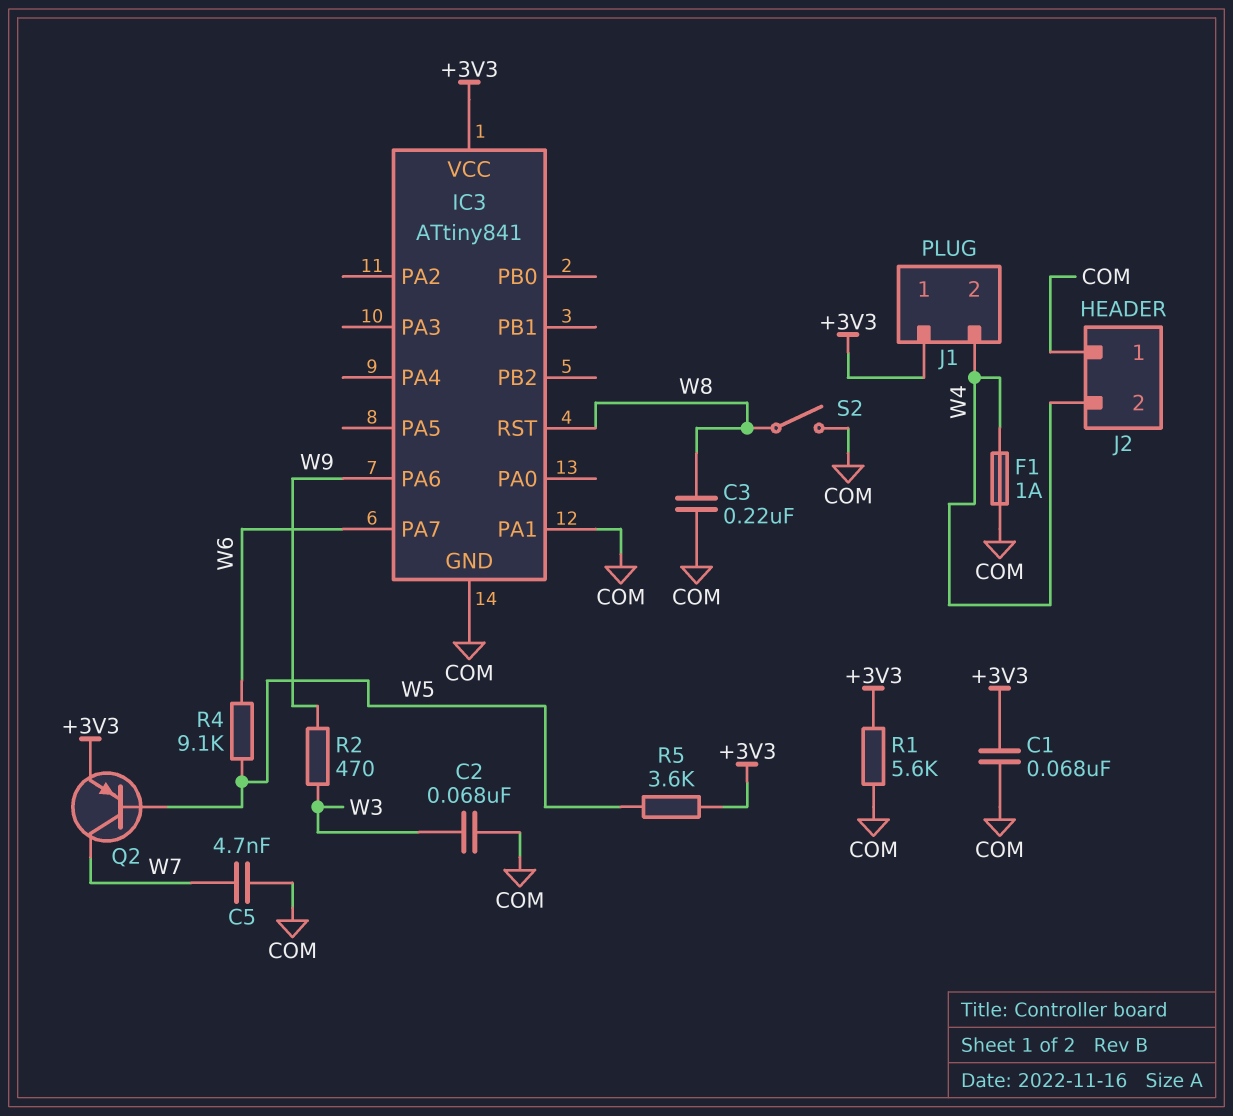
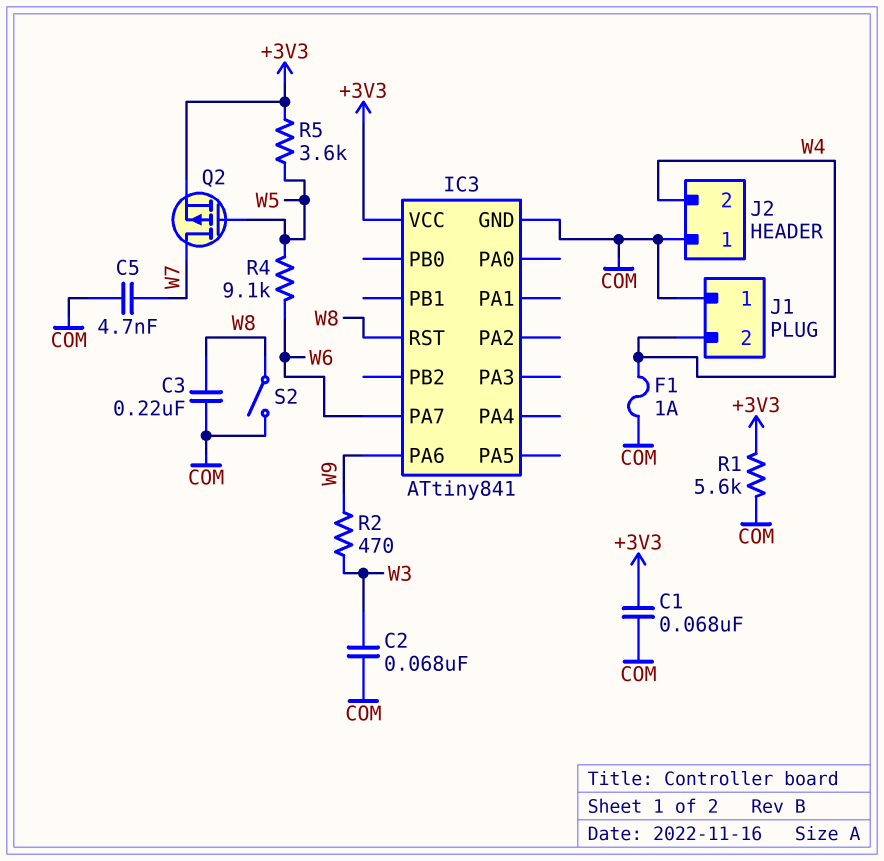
IC3 pin PA1: COM -> none
J1 pin 1: +3V3 -> COM
Q2: PNP (B W5, C W7, E +3V3) -> PMOS (G W5, D W7, S +3V3)

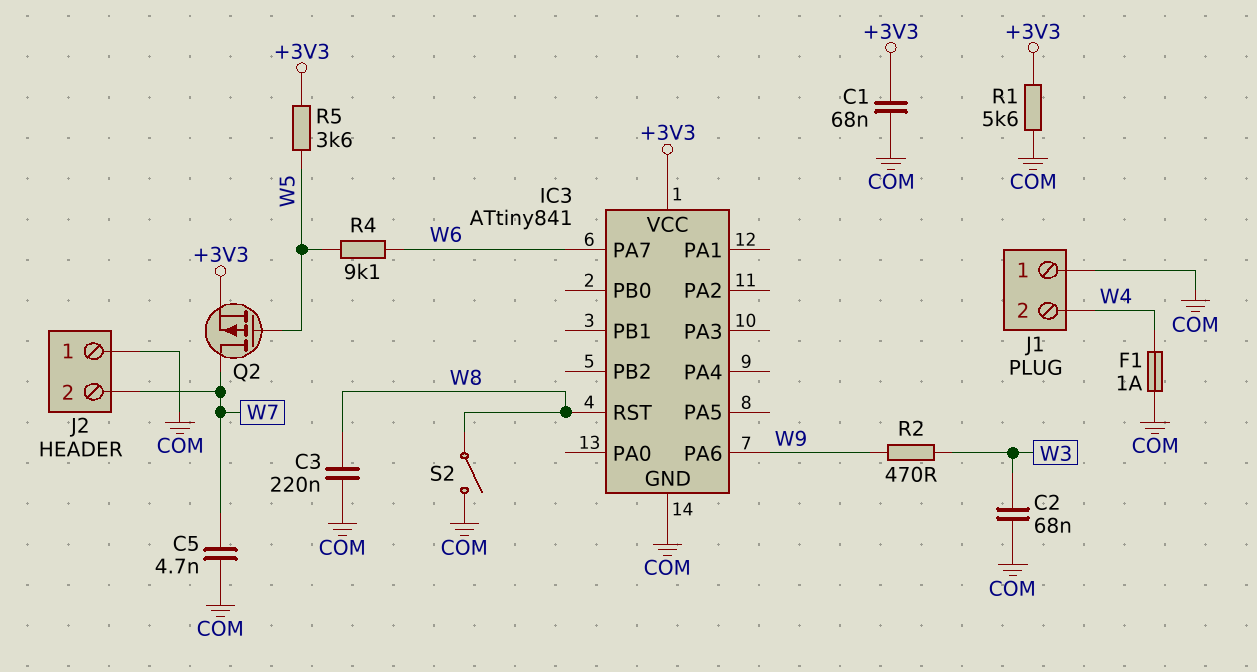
J2 pin 2: W4 -> W7

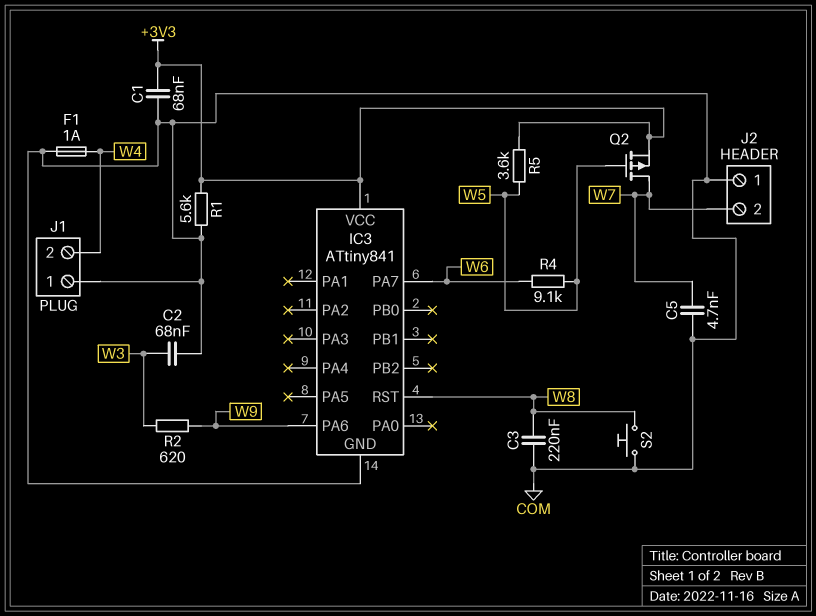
R2: 470 (W3, W9) -> 620 (W3, W9)
S2: switch (COM, W8) -> button (COM, W8)

